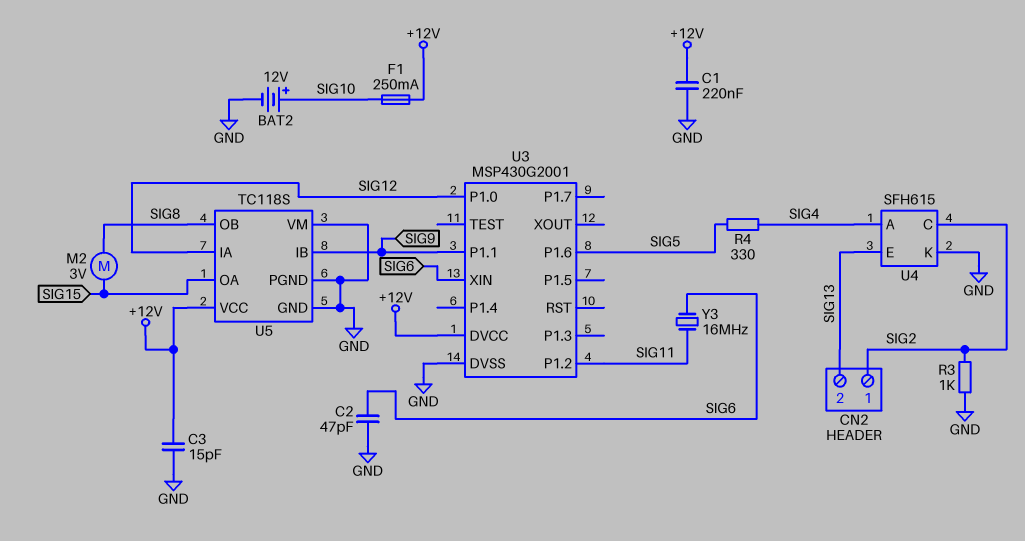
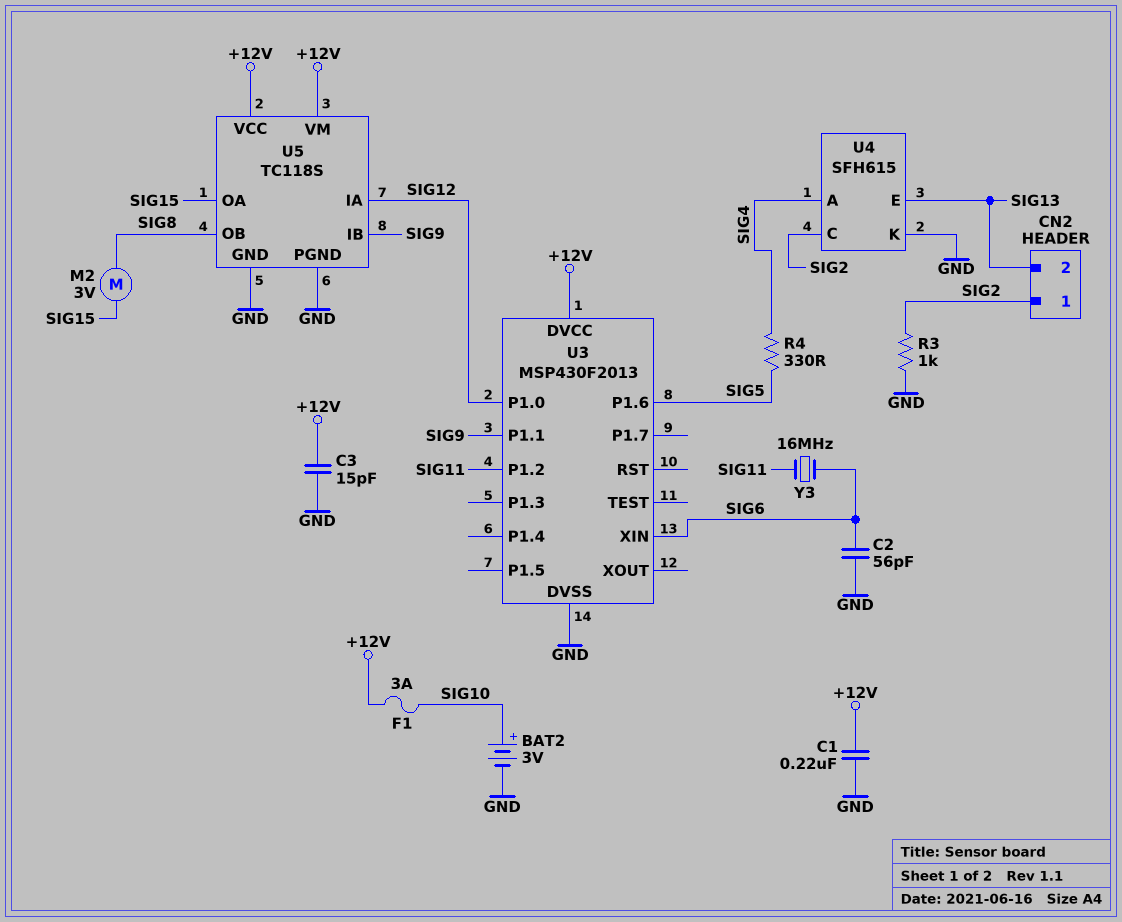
BAT2: 12V (plus SIG10, minus GND) -> 3V (plus SIG10, minus GND)
C2: 47pF (GND, SIG6) -> 56pF (GND, SIG6)
F1: 250mA (+12V, SIG10) -> 3A (+12V, SIG10)
U3: MSP430G2001 -> MSP430F2013
U5 pin VM: GND -> +12V

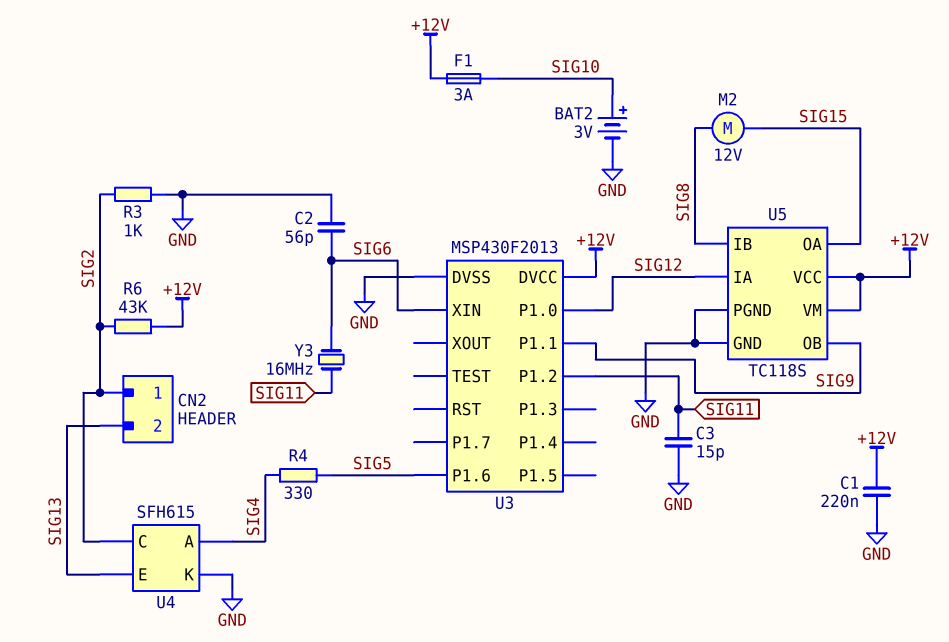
C3: 15pF (+12V, GND) -> 15pF (GND, SIG11)
M2: motor 3V (SIG8, SIG15) -> motor 12V (SIG8, SIG15)
R6: none -> 43k (+12V, SIG2)
U5 pin IB: SIG9 -> SIG8
U5 pin OB: SIG8 -> SIG9

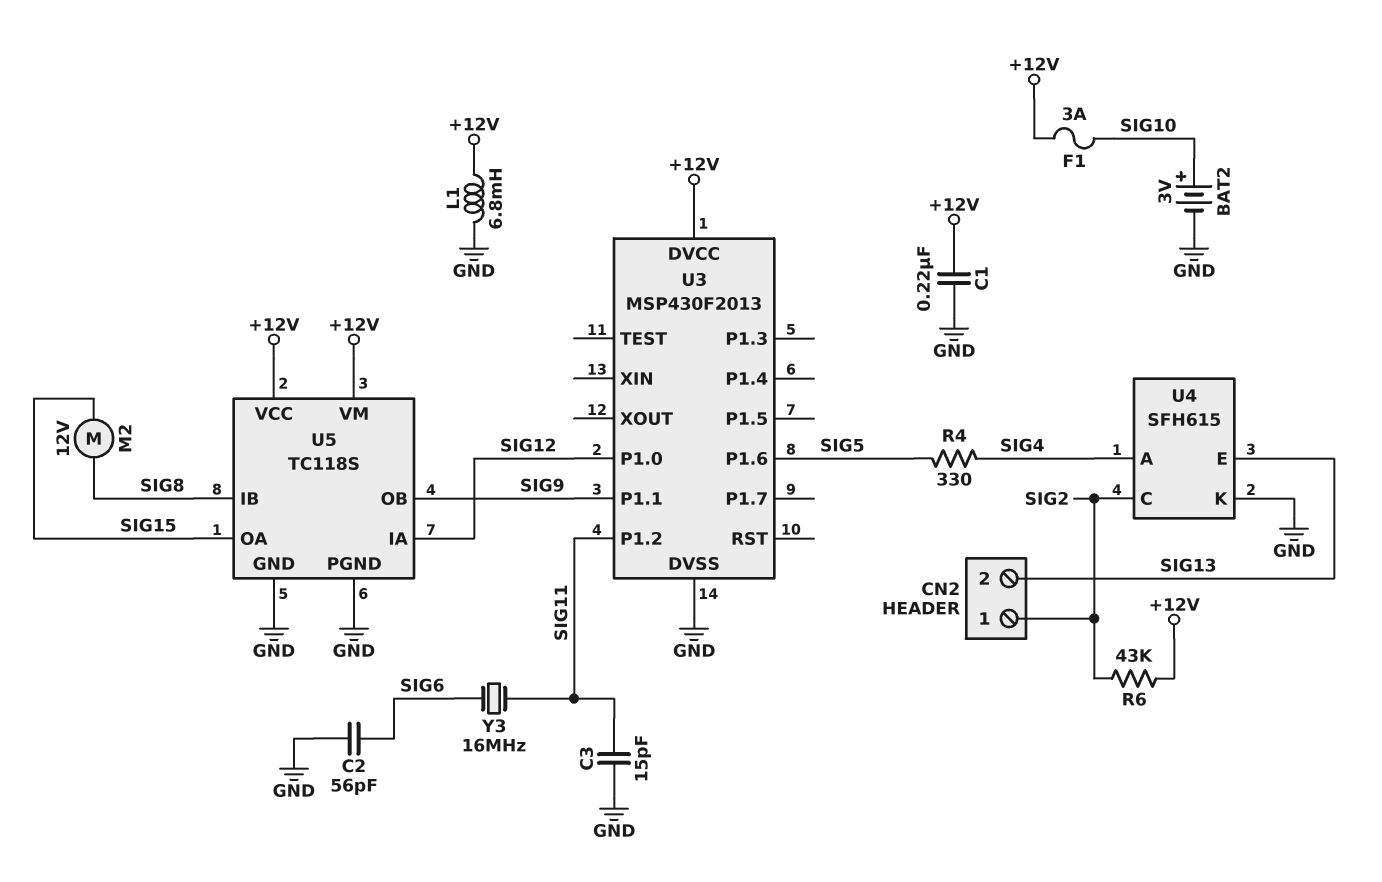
L1: none -> 6.8mH (+12V, GND)
R3: 1k (GND, SIG2) -> none
U3 pin XIN: SIG6 -> none

